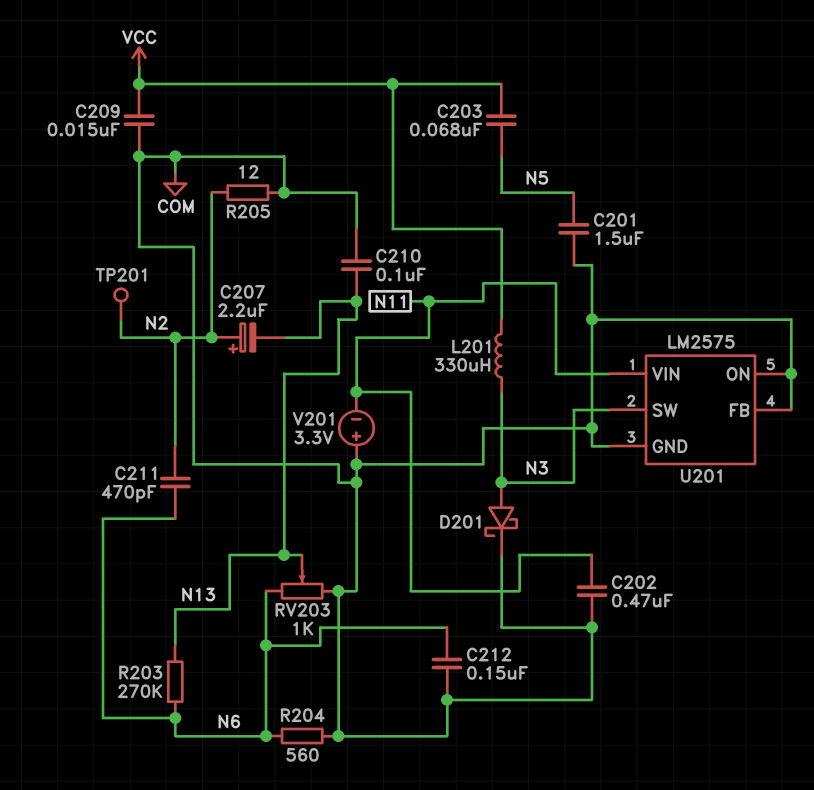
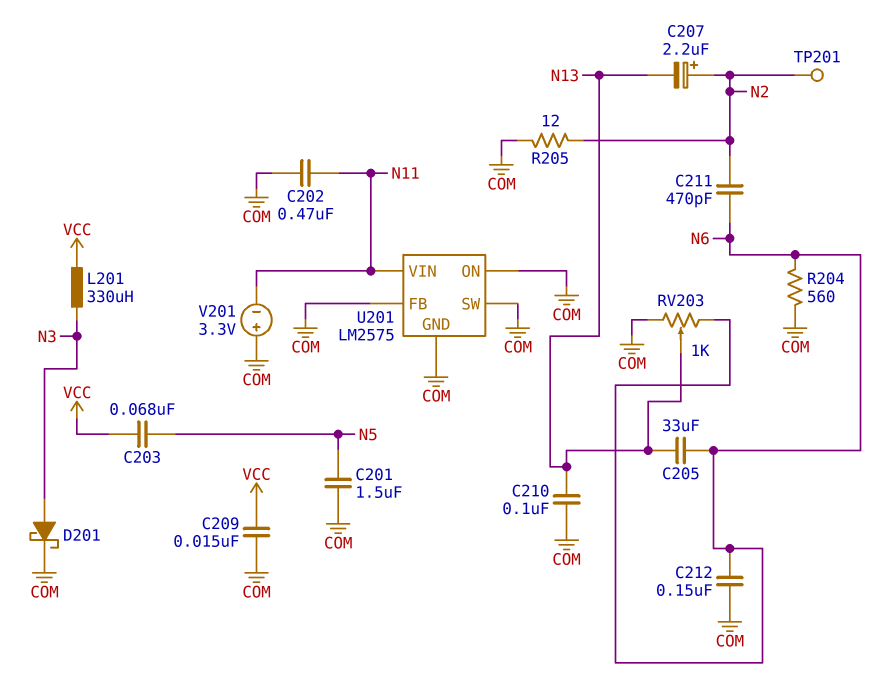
C205: none -> 33uF (N6, N13)
R203: 270k (N6, N13) -> none
U201 pin SW: N3 -> COM

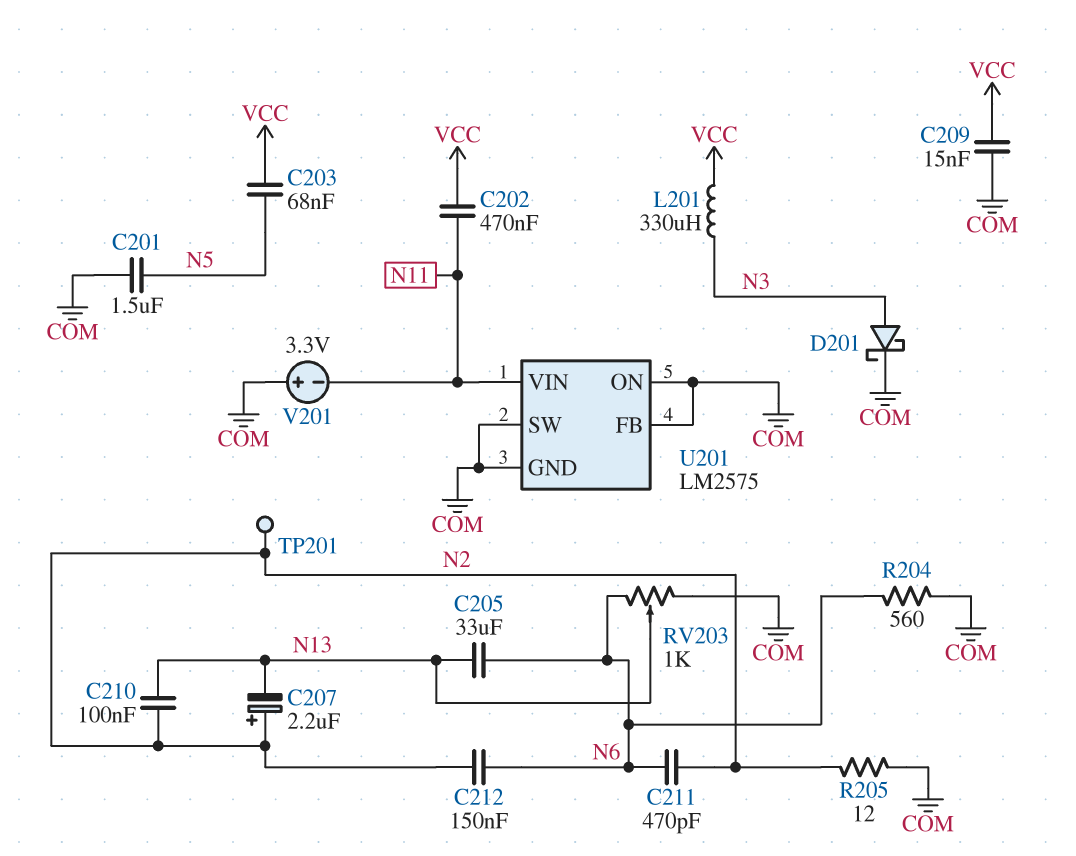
C202: 470nF (COM, N11) -> 470nF (N11, VCC)
C210: 100nF (COM, N13) -> 100nF (N2, N13)
C212: 150nF (COM, N6) -> 150nF (N2, N6)

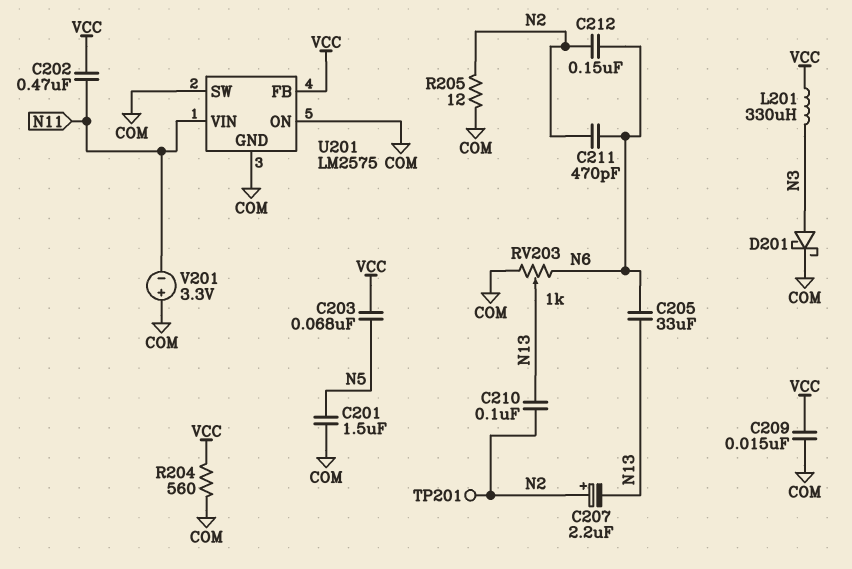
R204: 560 (COM, N6) -> 560 (COM, VCC)
U201 pin FB: COM -> VCC

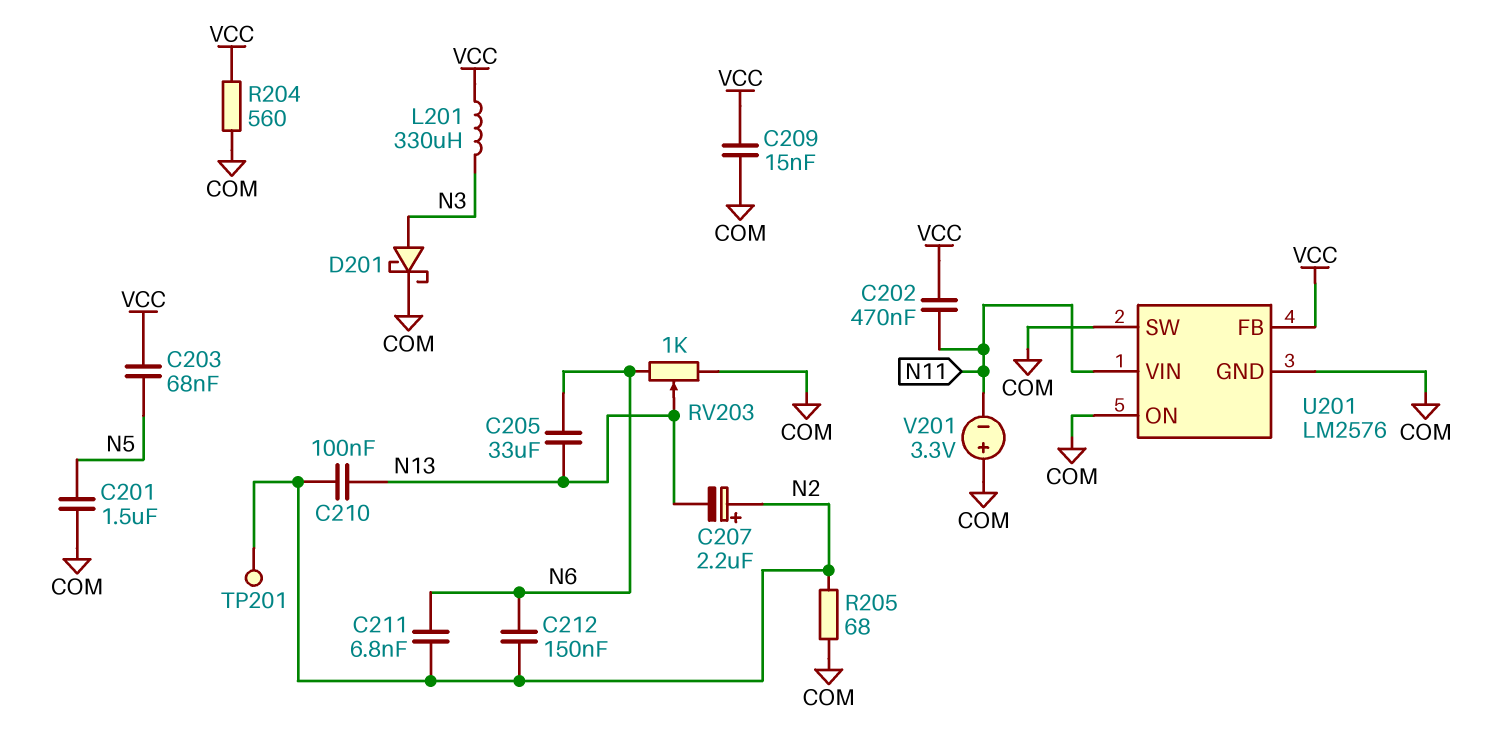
C211: 470pF (N2, N6) -> 6.8nF (N2, N6)
R205: 12 (COM, N2) -> 68 (COM, N2)
U201: LM2575 -> LM2576

